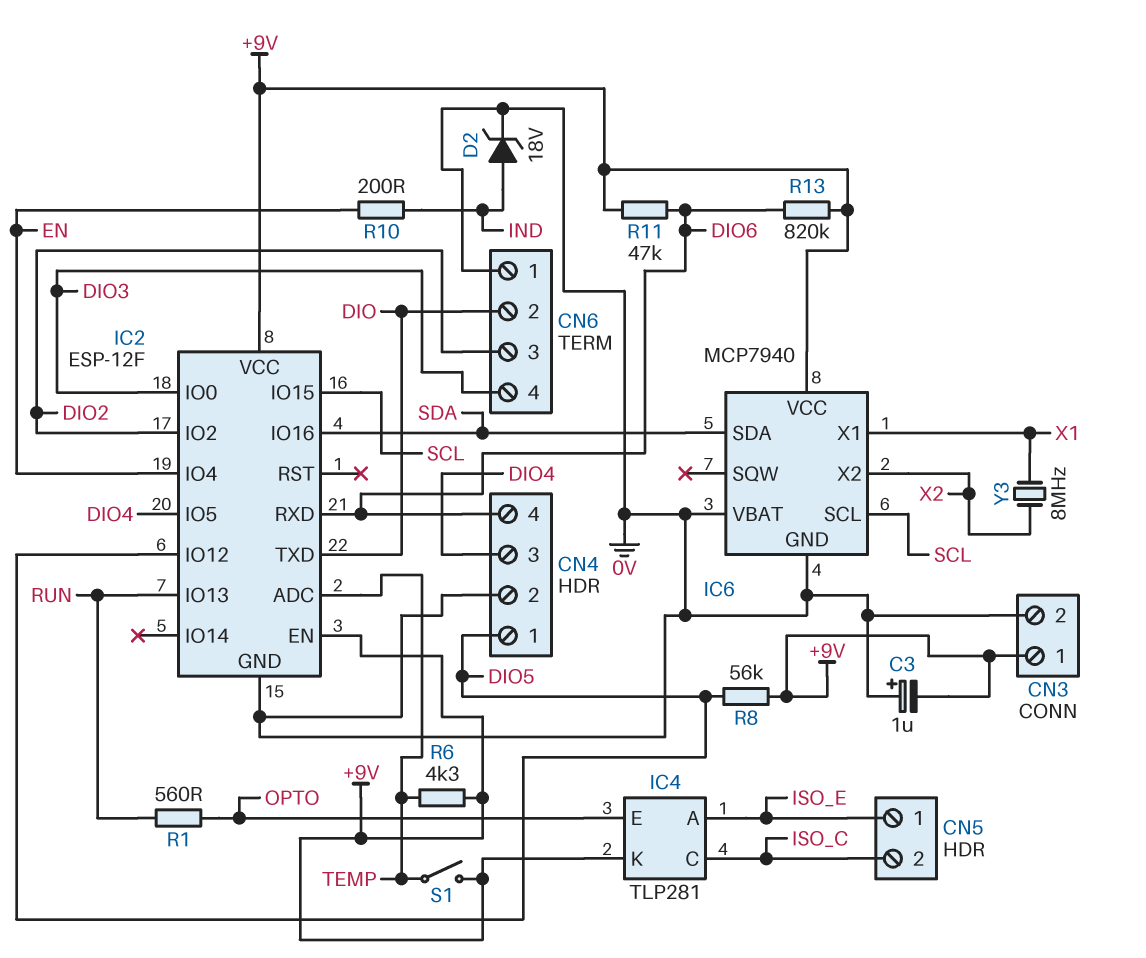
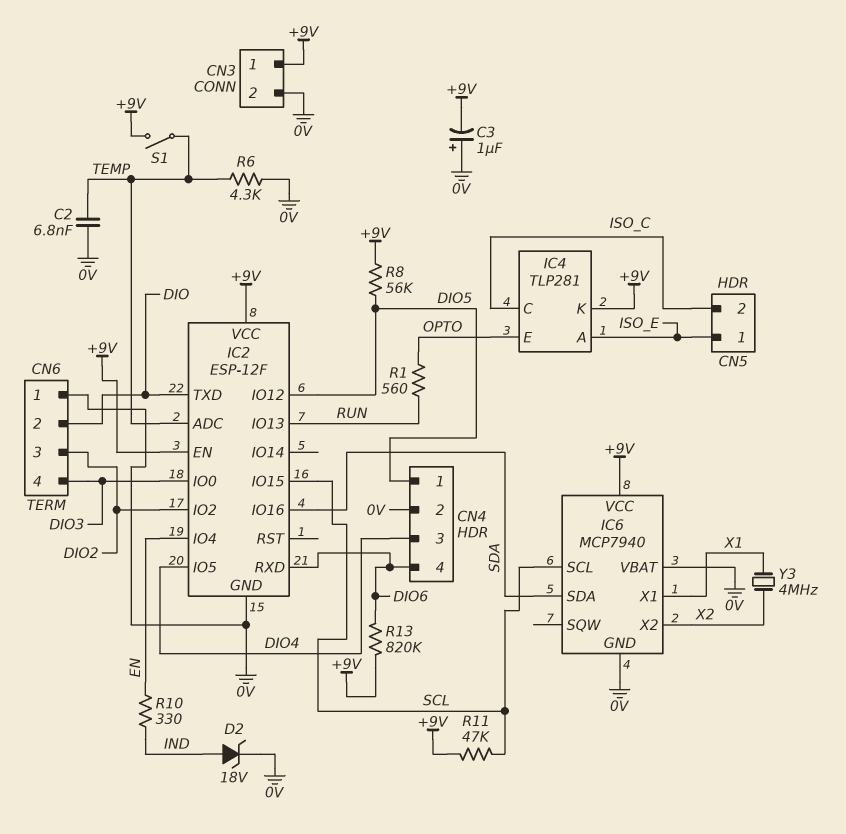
C2: none -> 6.8nF (0V, TEMP)
R6: 4.3k (+9V, TEMP) -> 4.3k (0V, TEMP)
R10: 200 (EN, IND) -> 330 (EN, IND)
R11: 47k (+9V, DIO6) -> 47k (+9V, SCL)
Y3: 8MHz (X1, X2) -> 4MHz (X1, X2)

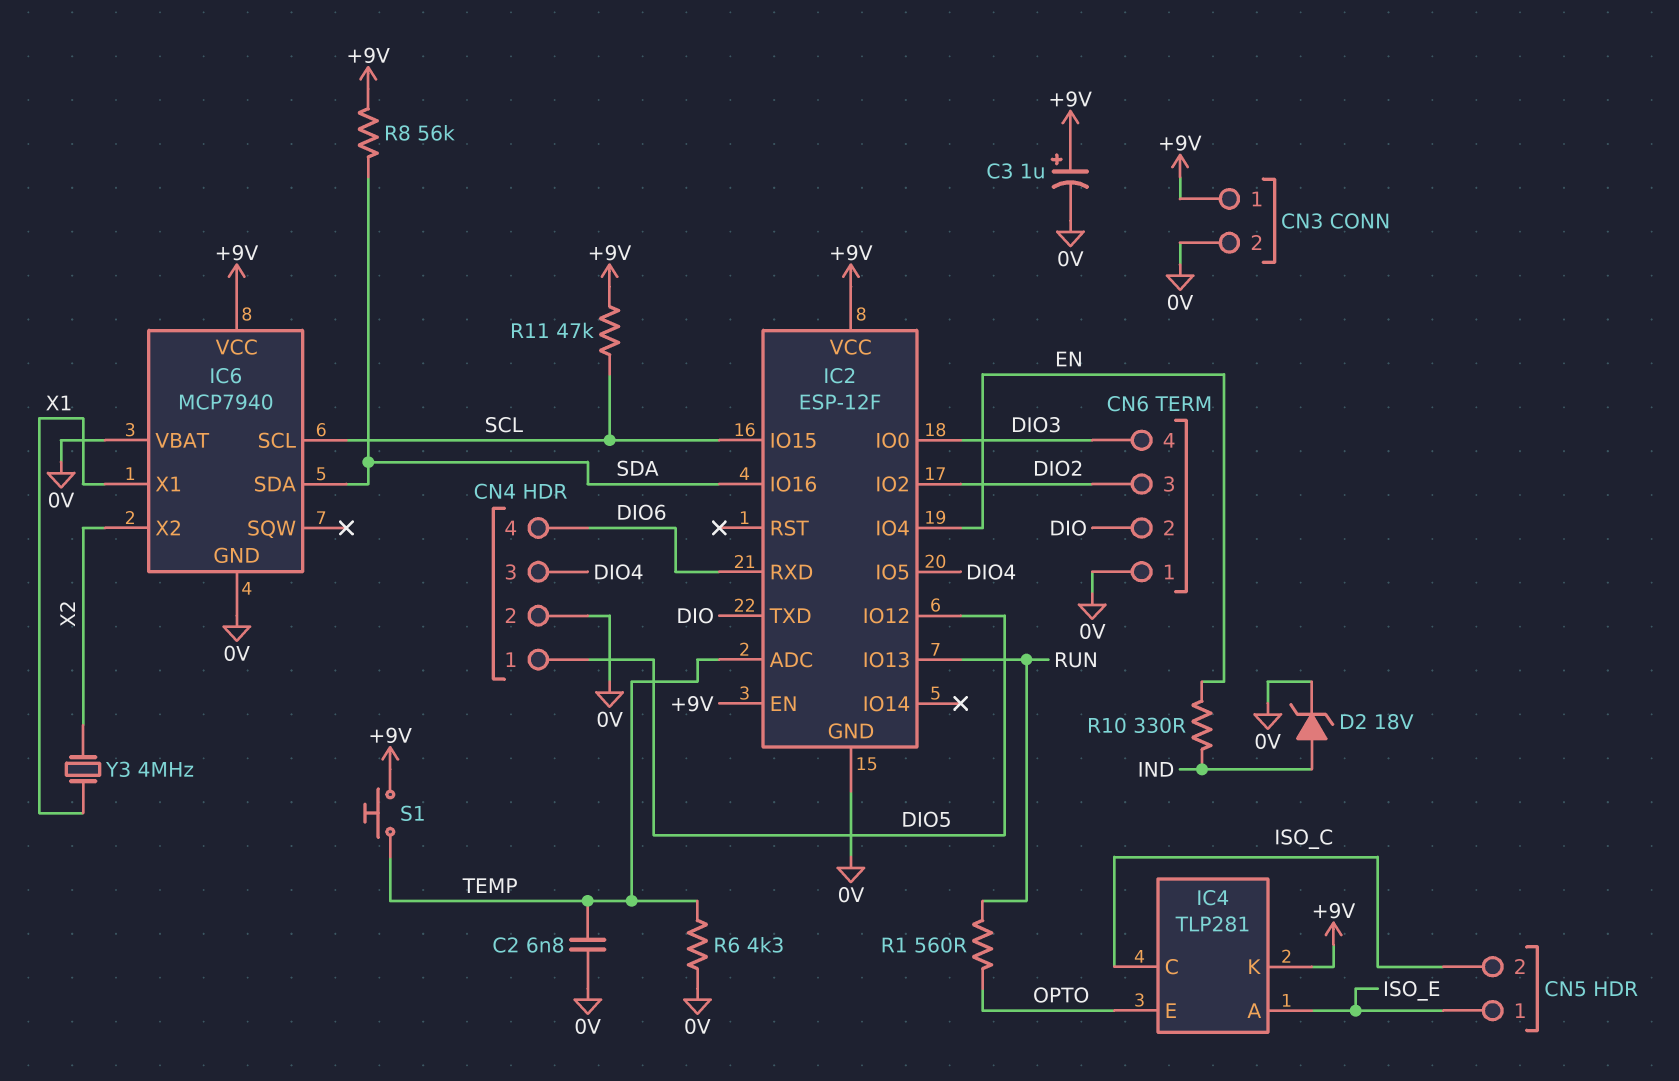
C3: 1uF (plus 0V, minus +9V) -> 1uF (plus +9V, minus 0V)
R8: 56k (+9V, DIO5) -> 56k (+9V, SDA)
R13: 820k (+9V, DIO6) -> none
S1: switch (+9V, TEMP) -> button (+9V, TEMP)

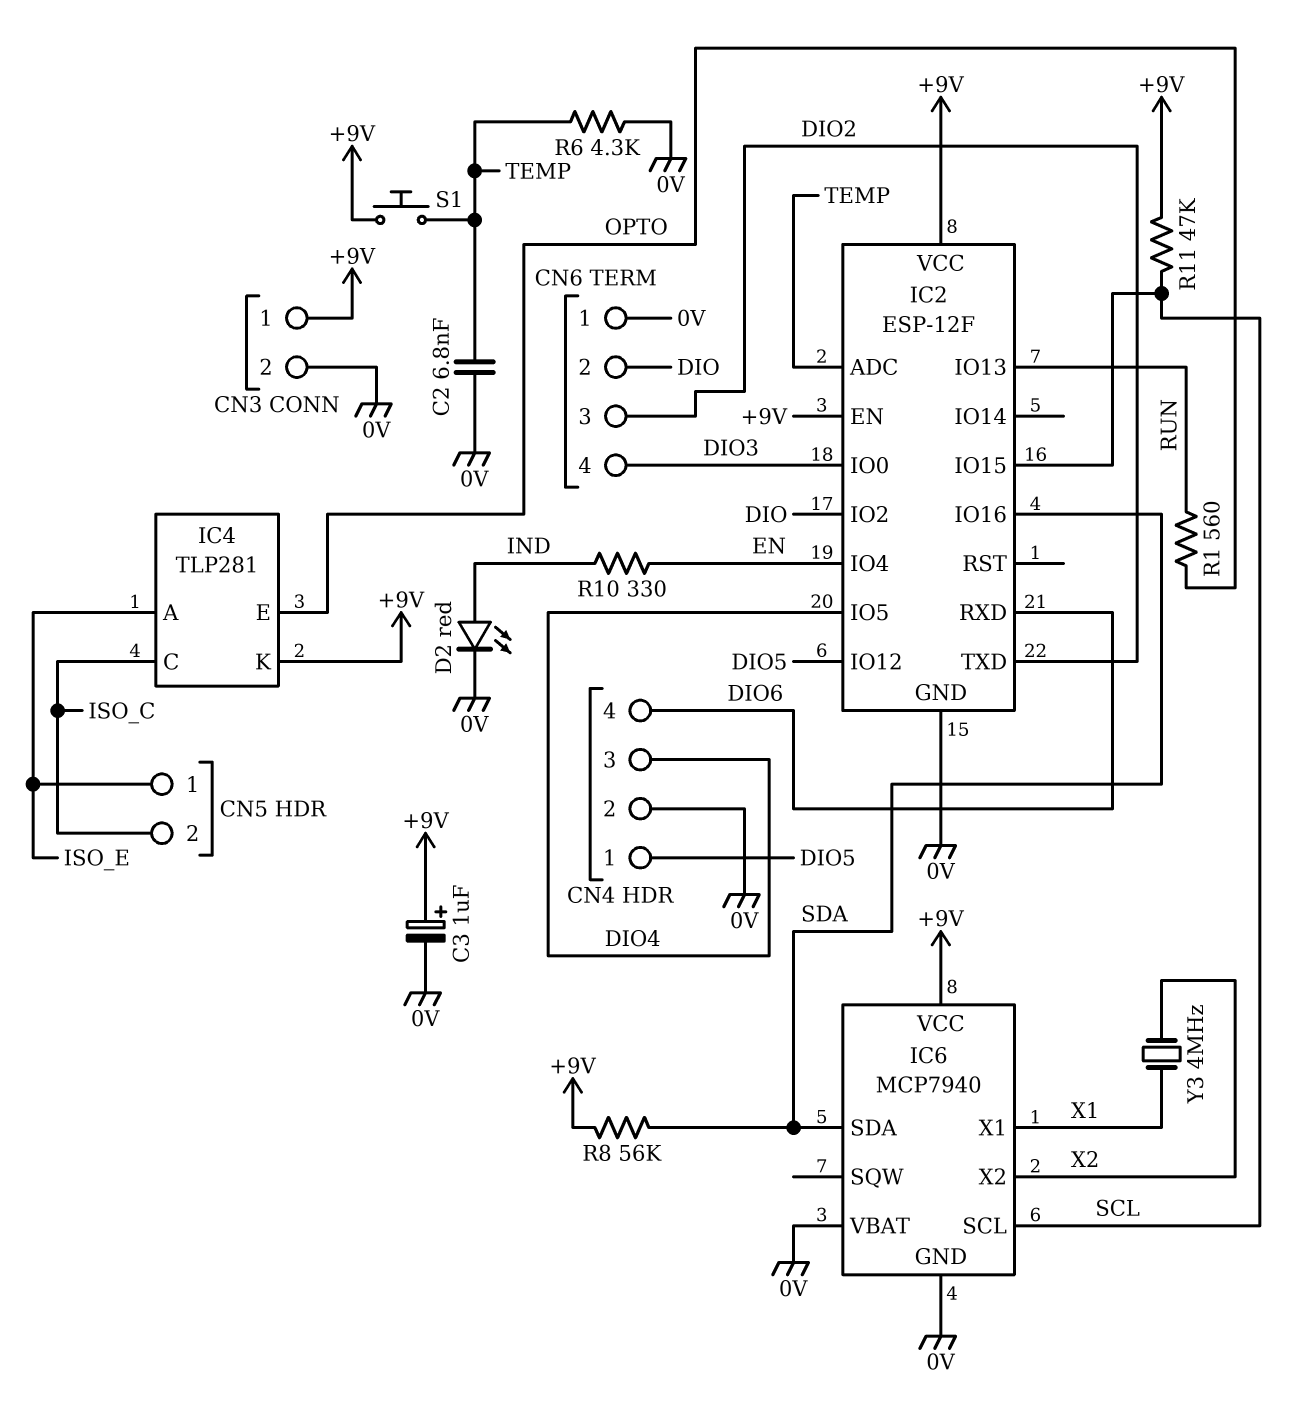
D2: zener 18V (A IND, K 0V) -> LED red (A IND, K 0V)
IC2 pin IO2: DIO2 -> DIO
IC2 pin TXD: DIO -> DIO2

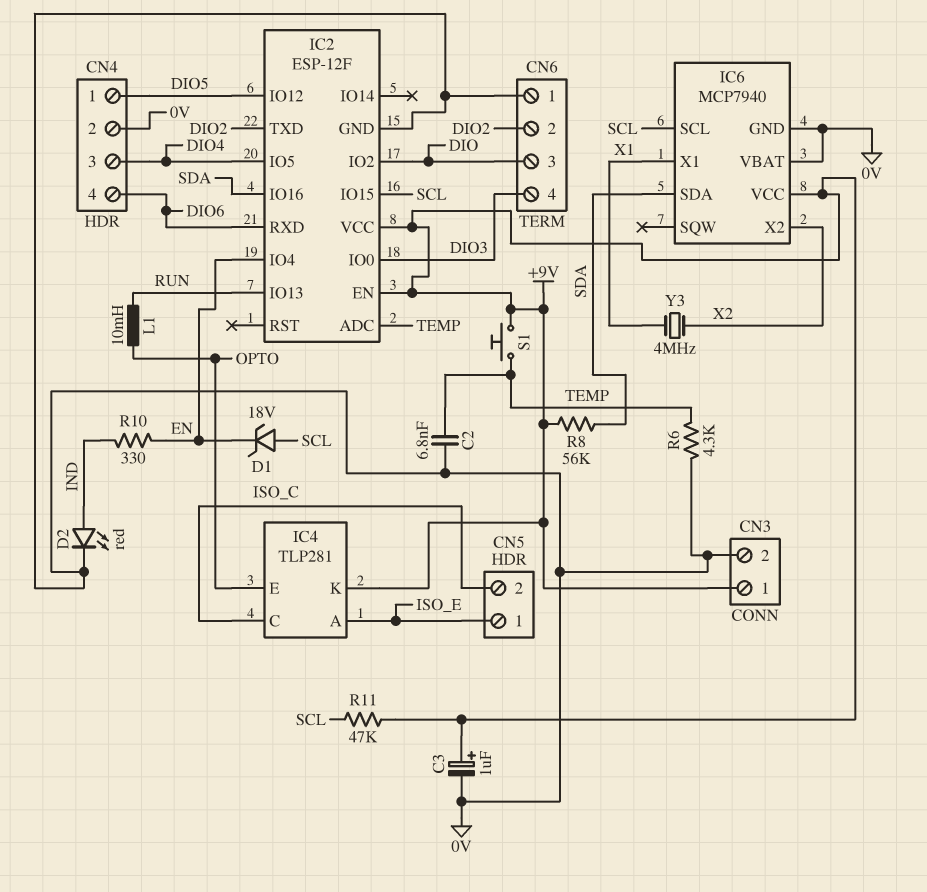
CN6 pin 2: DIO -> DIO2
CN6 pin 3: DIO2 -> DIO
D1: none -> zener 18V (A SCL, K EN)
L1: none -> 10mH (OPTO, RUN)
R1: 560 (OPTO, RUN) -> none

